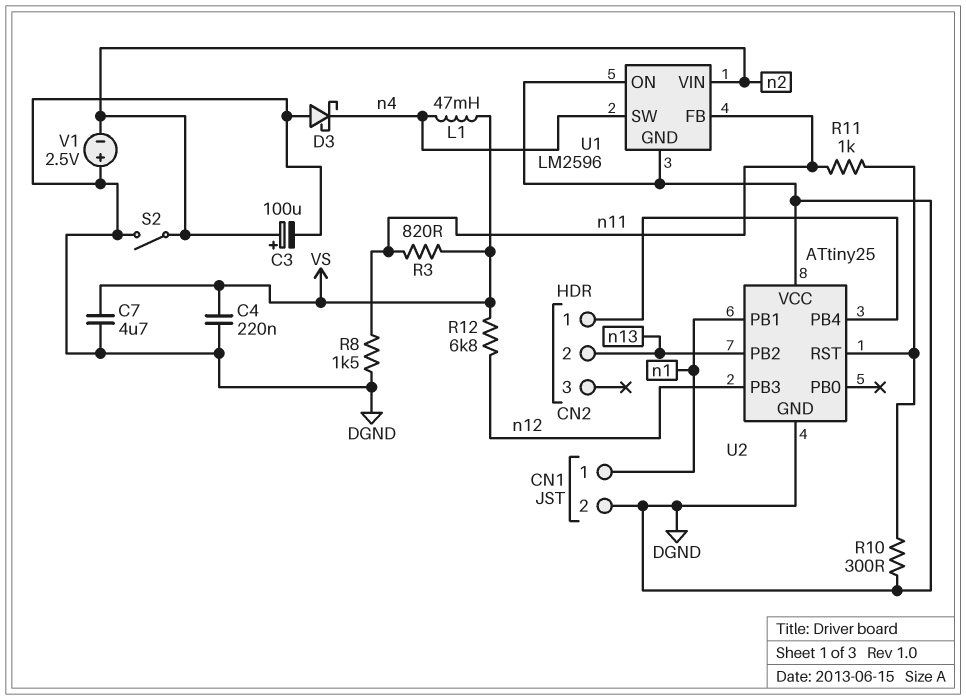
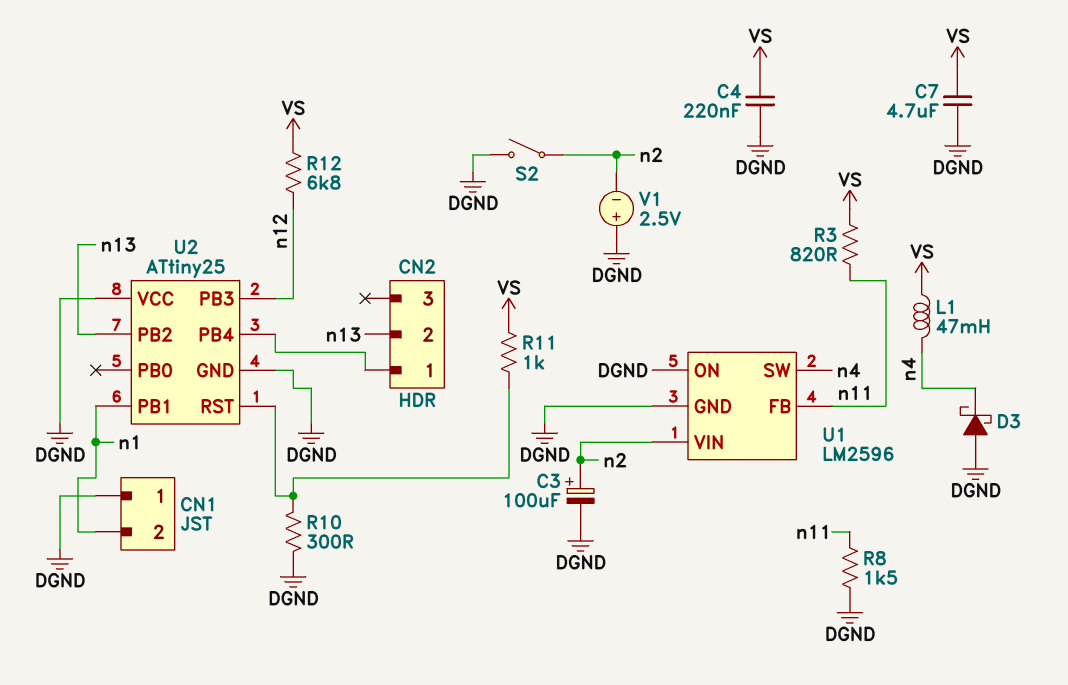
CN1 pin 1: n1 -> DGND
CN1 pin 2: DGND -> n1
R11: 1k (U2/RST, n11) -> 1k (U2/RST, VS)

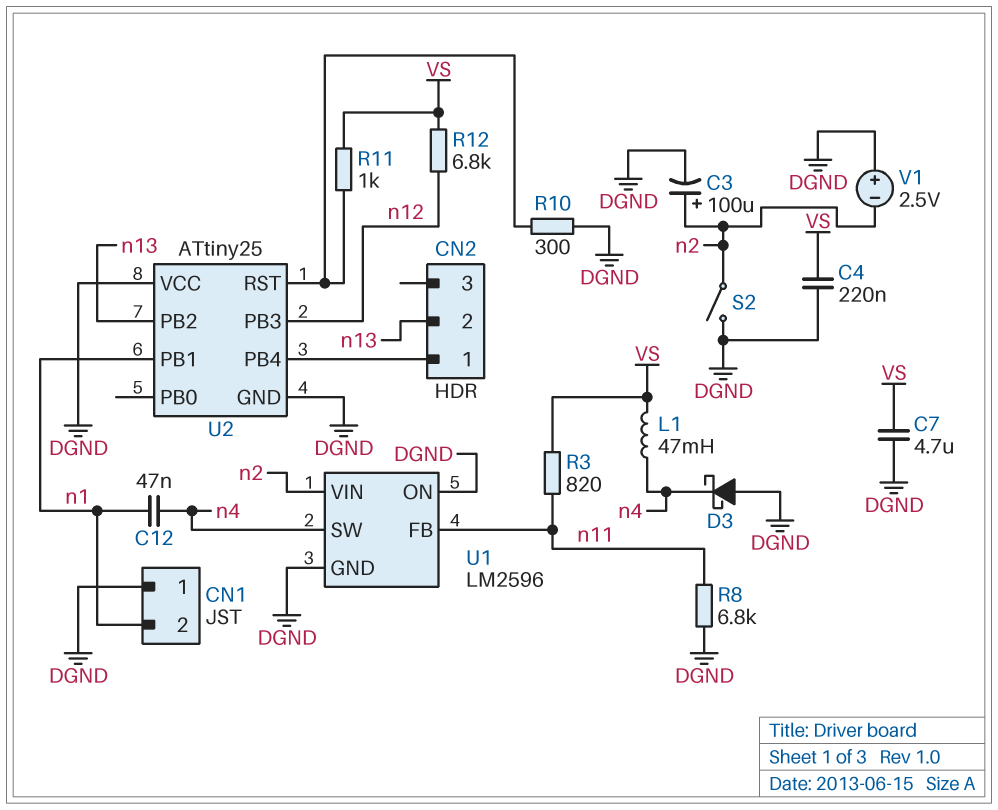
C12: none -> 47nF (n1, n4)
R8: 1.5k (DGND, n11) -> 6.8k (DGND, n11)

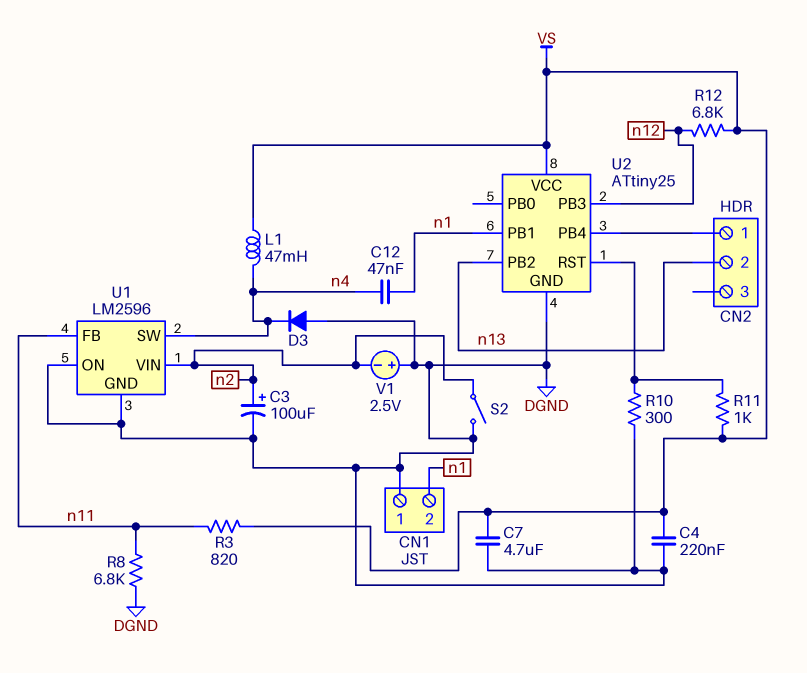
D3: schottky (A DGND, K n4) -> diode (A DGND, K n4)
U2 pin VCC: DGND -> VS

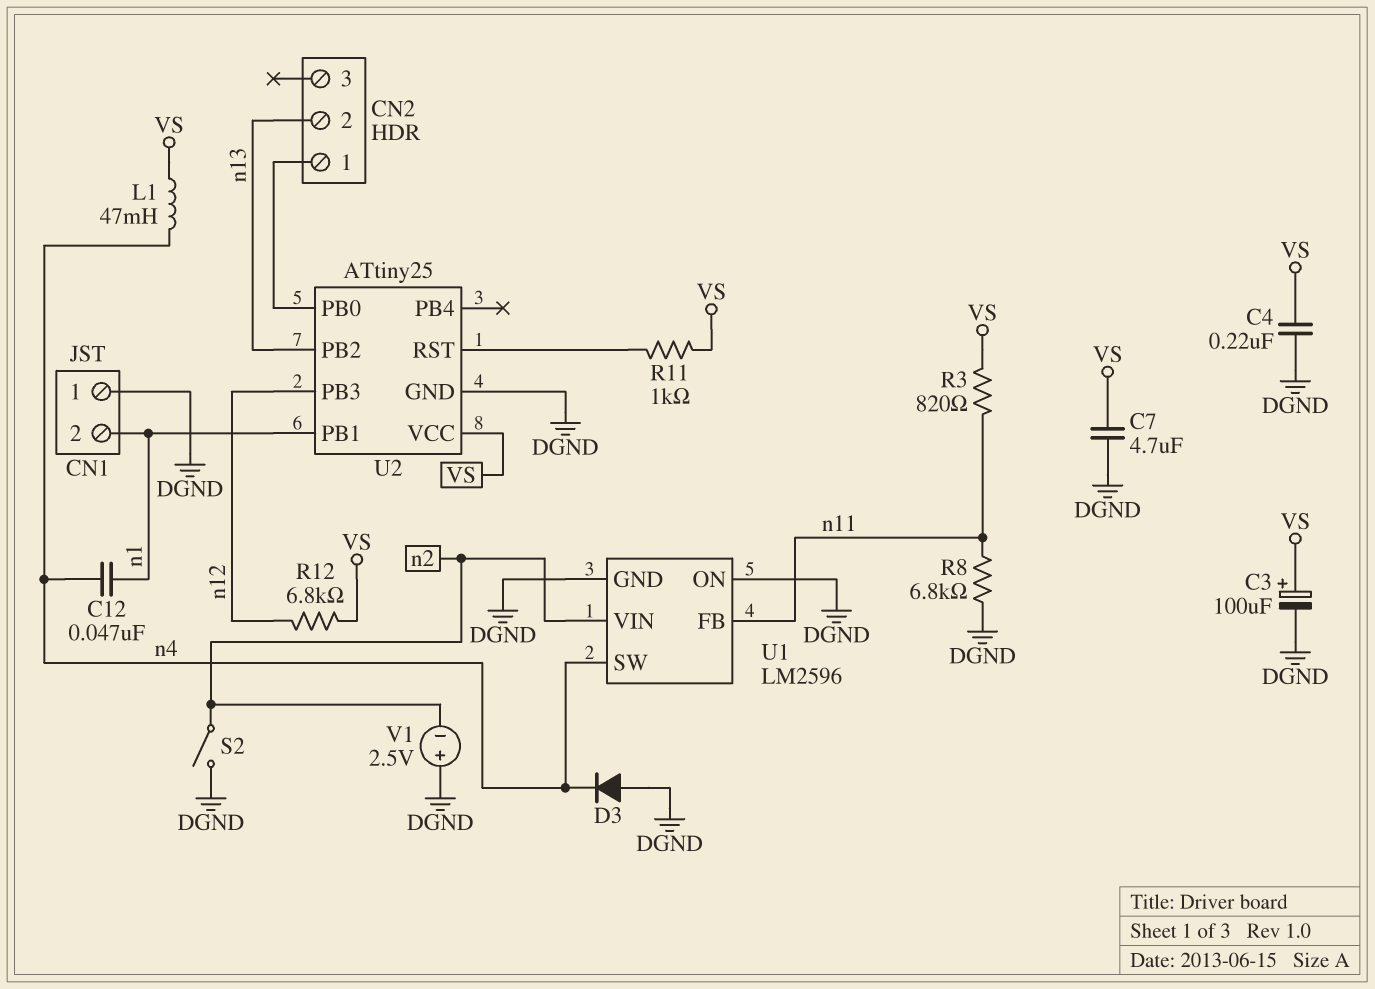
C3: 100uF (plus n2, minus DGND) -> 100uF (plus VS, minus DGND)
R10: 300 (DGND, U2/RST) -> none
U2 pin PB0: none -> CN2/1
U2 pin PB4: CN2/1 -> none

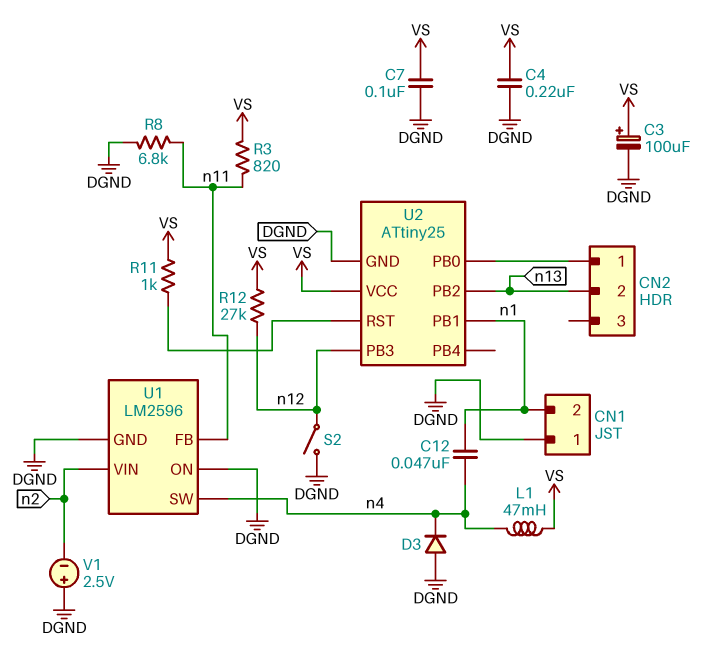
C7: 4.7uF (DGND, VS) -> 100nF (DGND, VS)
R12: 6.8k (VS, n12) -> 27k (VS, n12)
S2: switch (DGND, n2) -> switch (DGND, n12)

